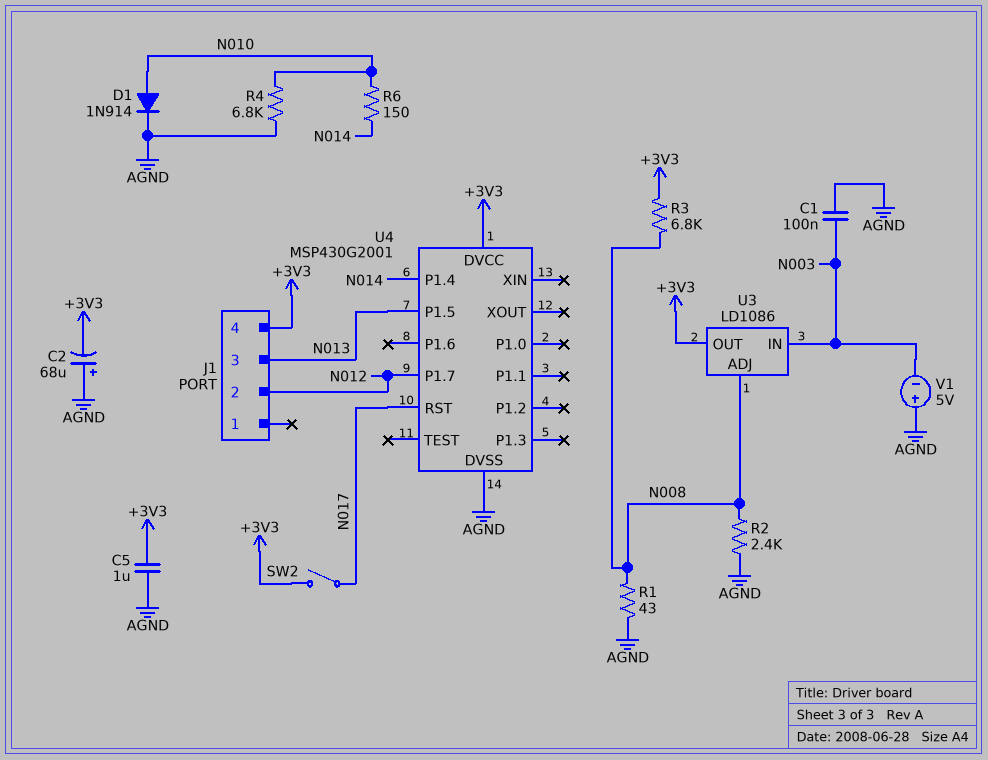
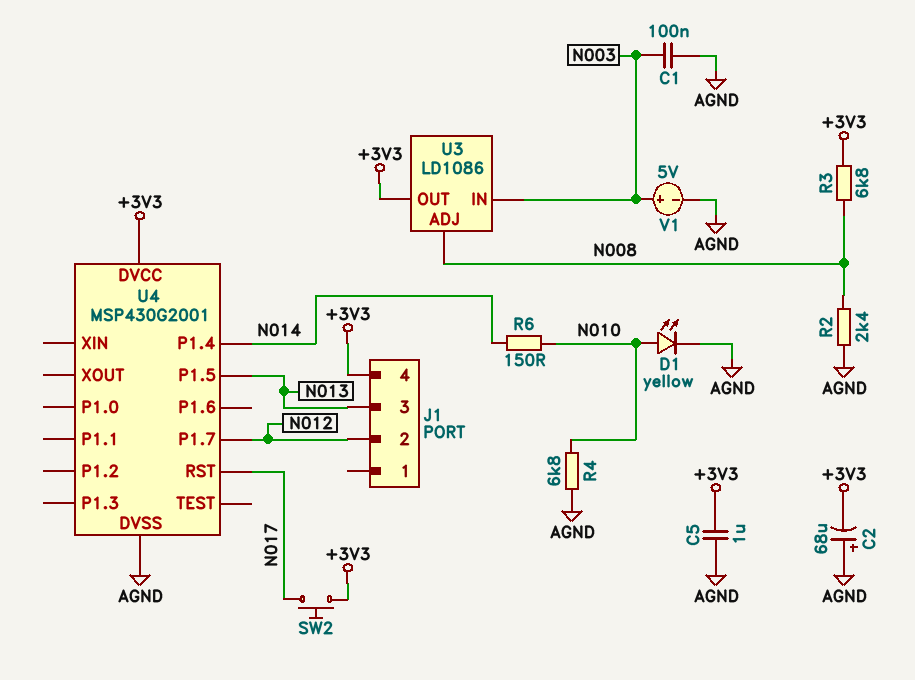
D1: diode 1N914 (A N010, K AGND) -> LED yellow (A N010, K AGND)
R1: 43 (AGND, N008) -> none
SW2: switch (+3V3, N017) -> button (+3V3, N017)
V1: 5V (plus AGND, minus N003) -> 5V (plus N003, minus AGND)

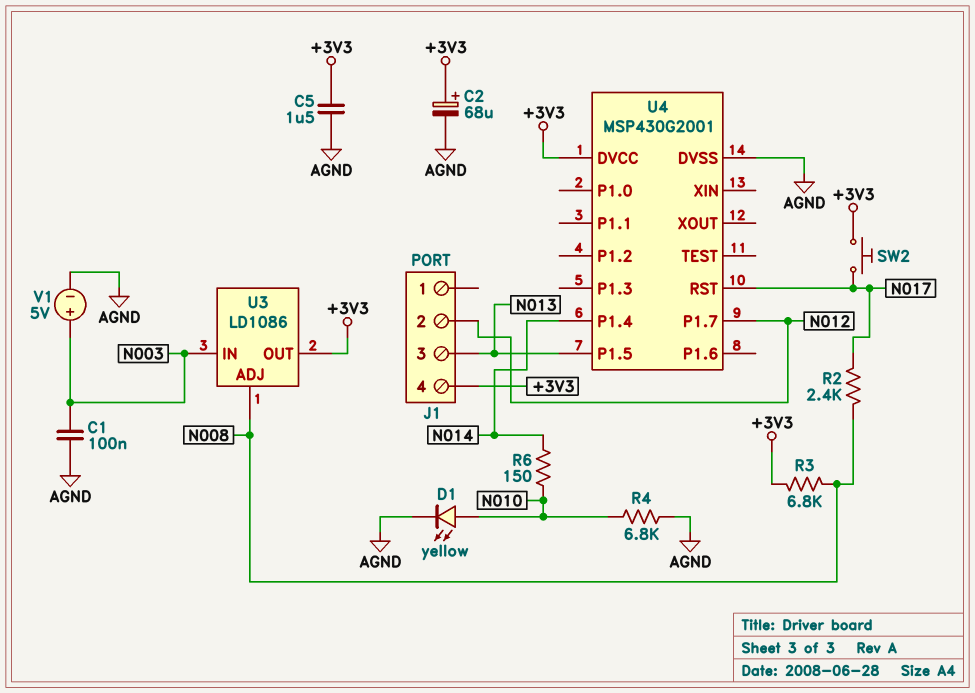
C2: 68uF (plus AGND, minus +3V3) -> 68uF (plus +3V3, minus AGND)
C5: 1uF (+3V3, AGND) -> 1.5uF (+3V3, AGND)
R2: 2.4k (AGND, N008) -> 2.4k (N008, N017)

